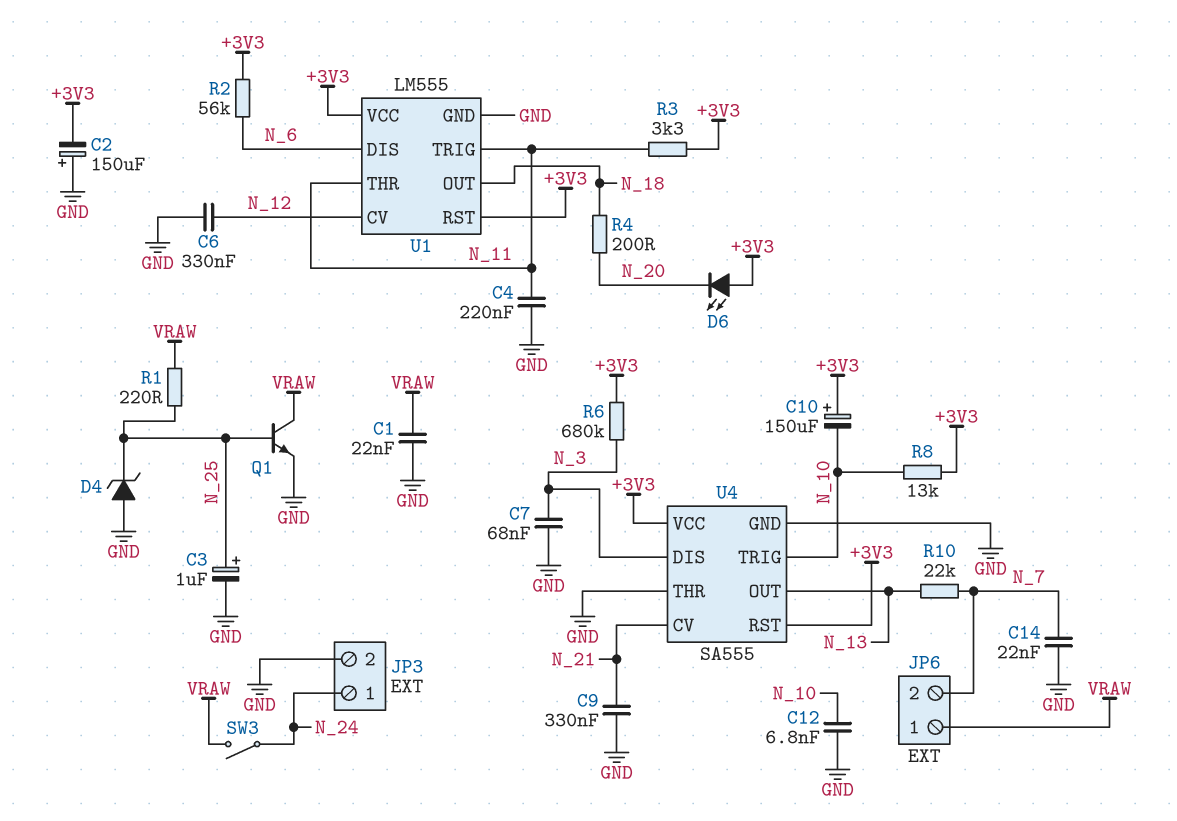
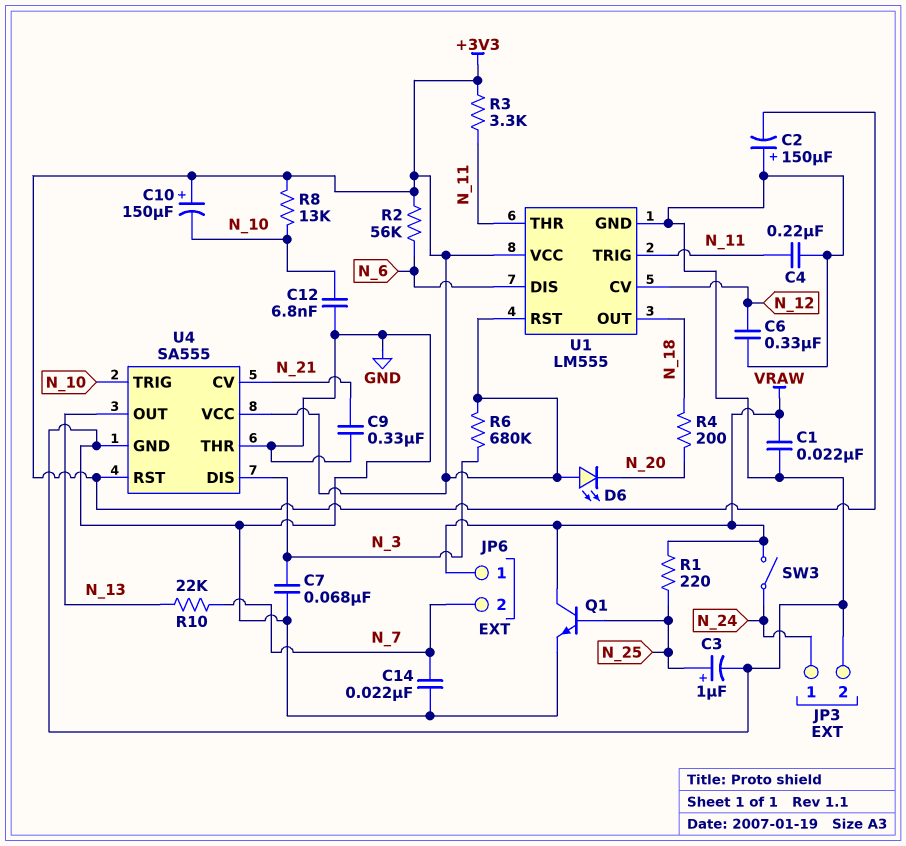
D4: zener (A GND, K N_25) -> none

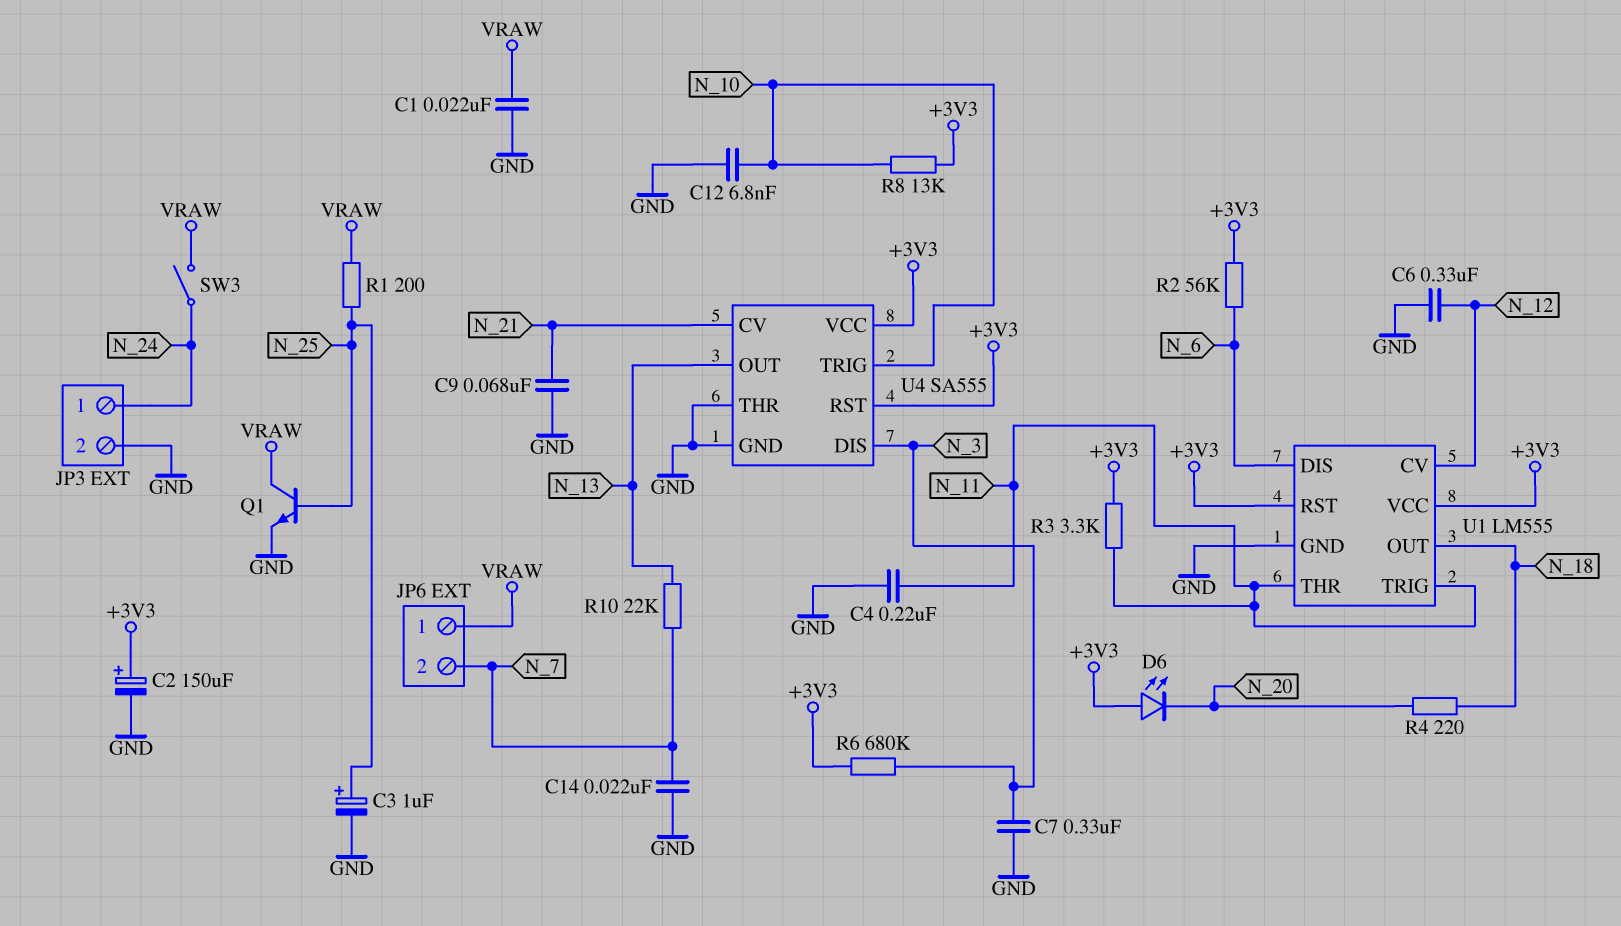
C2: 150uF (plus GND, minus +3V3) -> 150uF (plus +3V3, minus GND)
C7: 68nF (GND, N_3) -> 330nF (GND, N_3)
C9: 330nF (GND, N_21) -> 68nF (GND, N_21)
C10: 150uF (plus +3V3, minus N_10) -> none
R1: 220 (N_25, VRAW) -> 200 (N_25, VRAW)
R4: 200 (N_18, N_20) -> 220 (N_18, N_20)

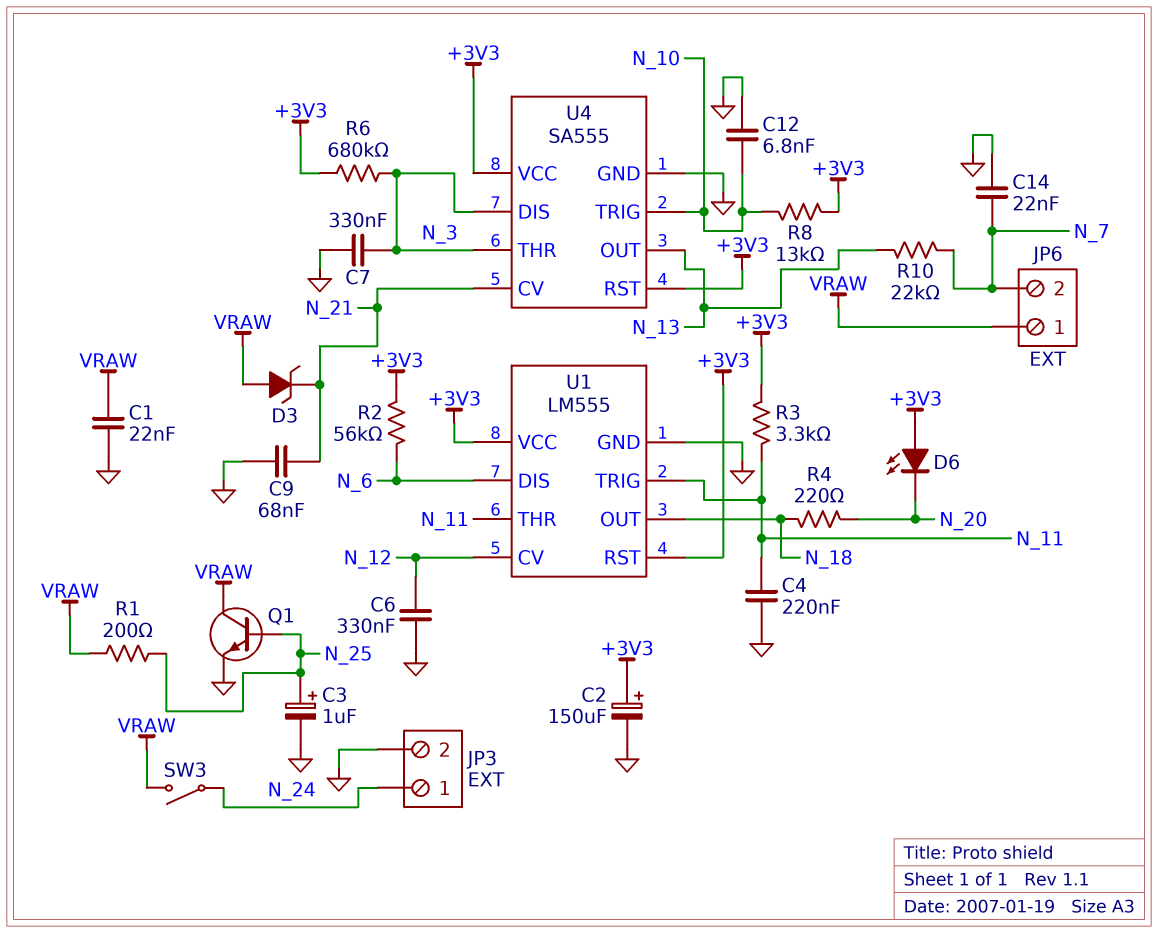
D3: none -> zener (A VRAW, K N_21)
U4 pin THR: GND -> N_3

